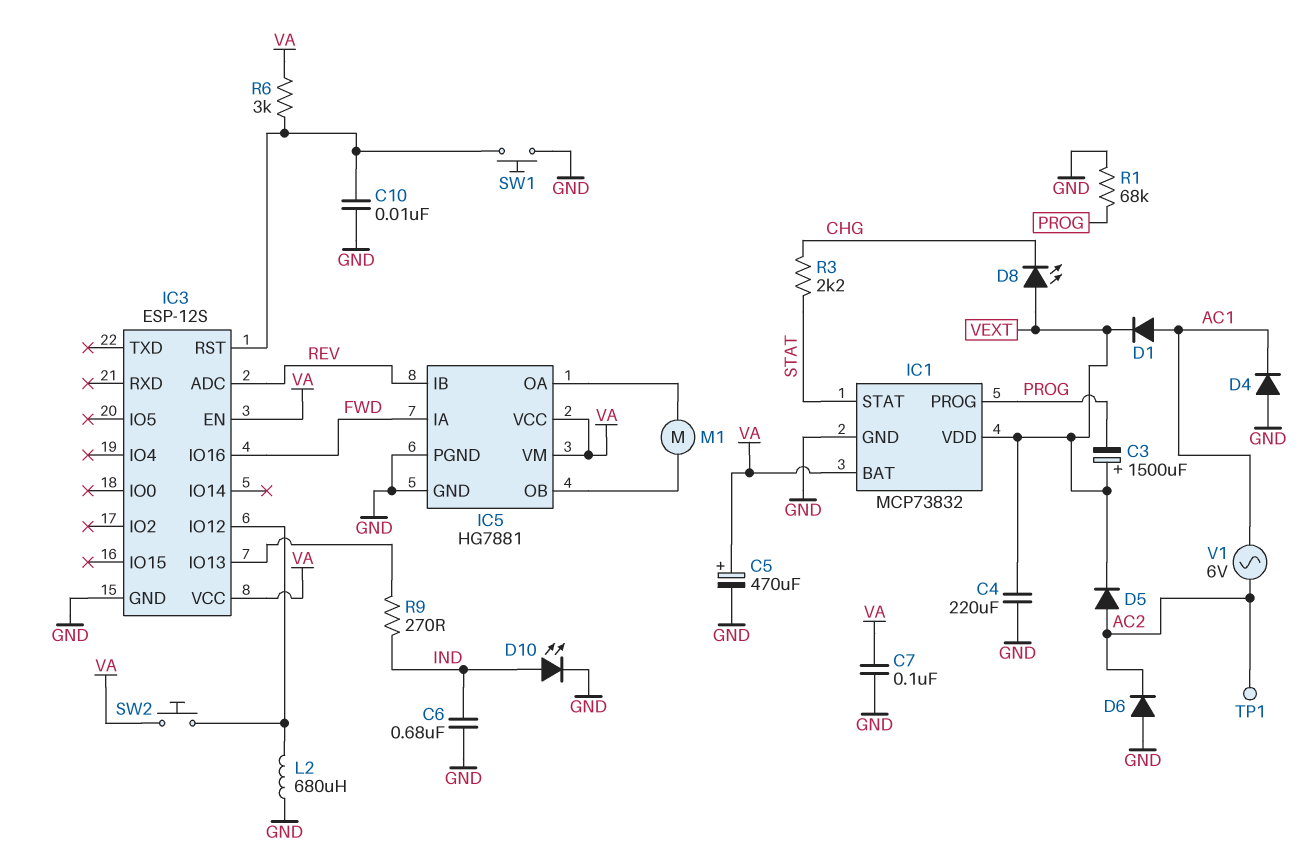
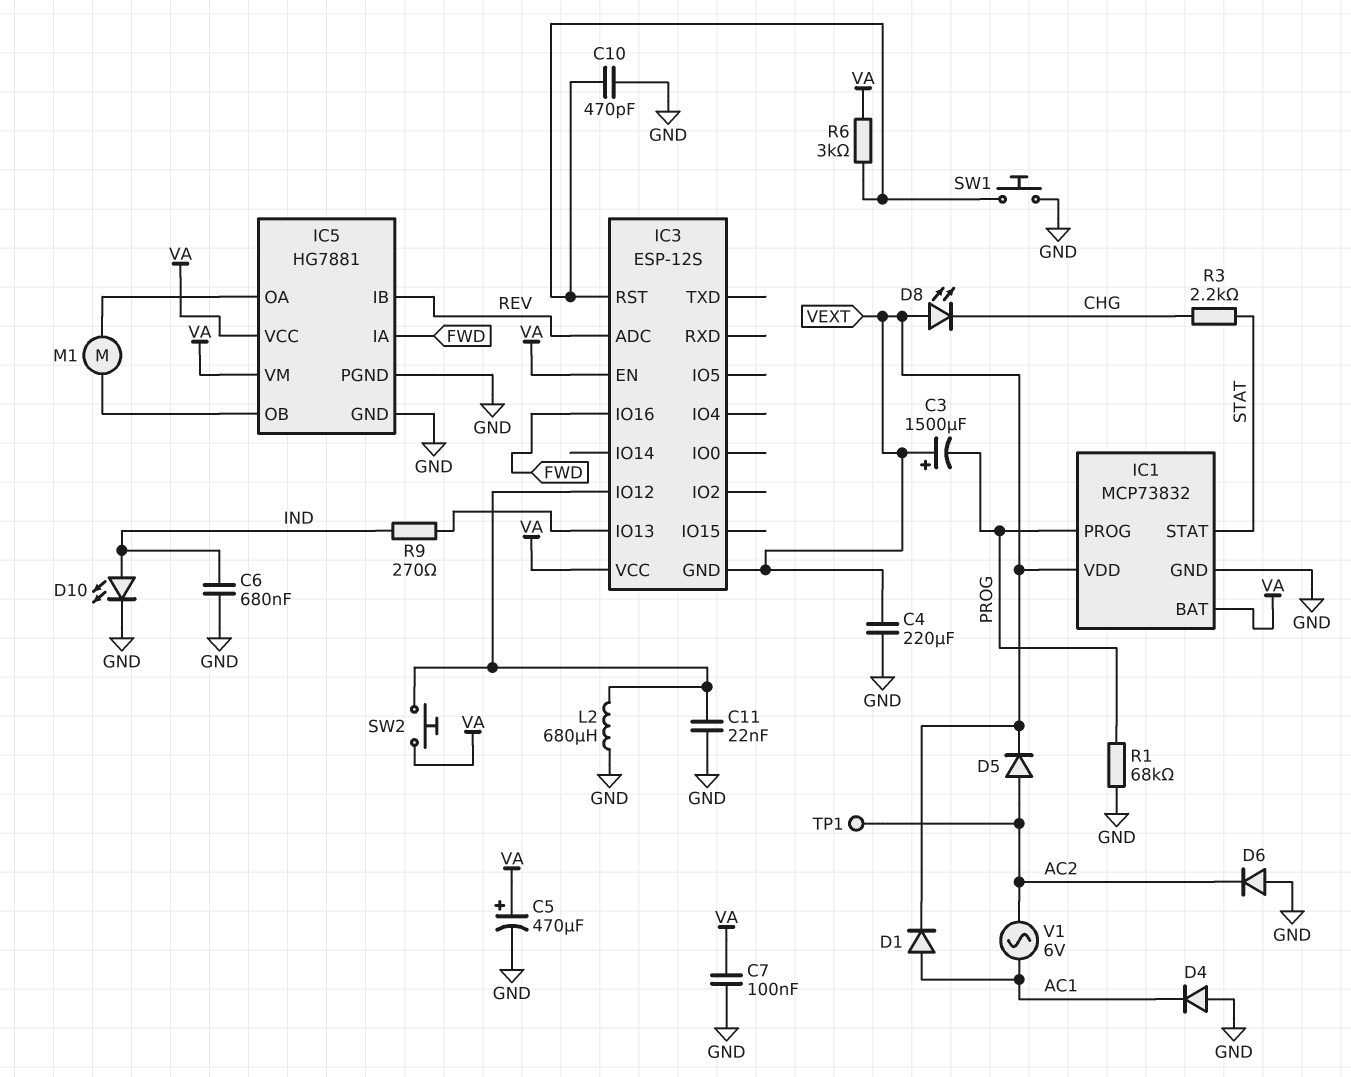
C10: 10nF (GND, IC3/RST) -> 470pF (GND, IC3/RST)
C11: none -> 22nF (GND, IC3/IO12)
IC3 pin GND: GND -> VEXT

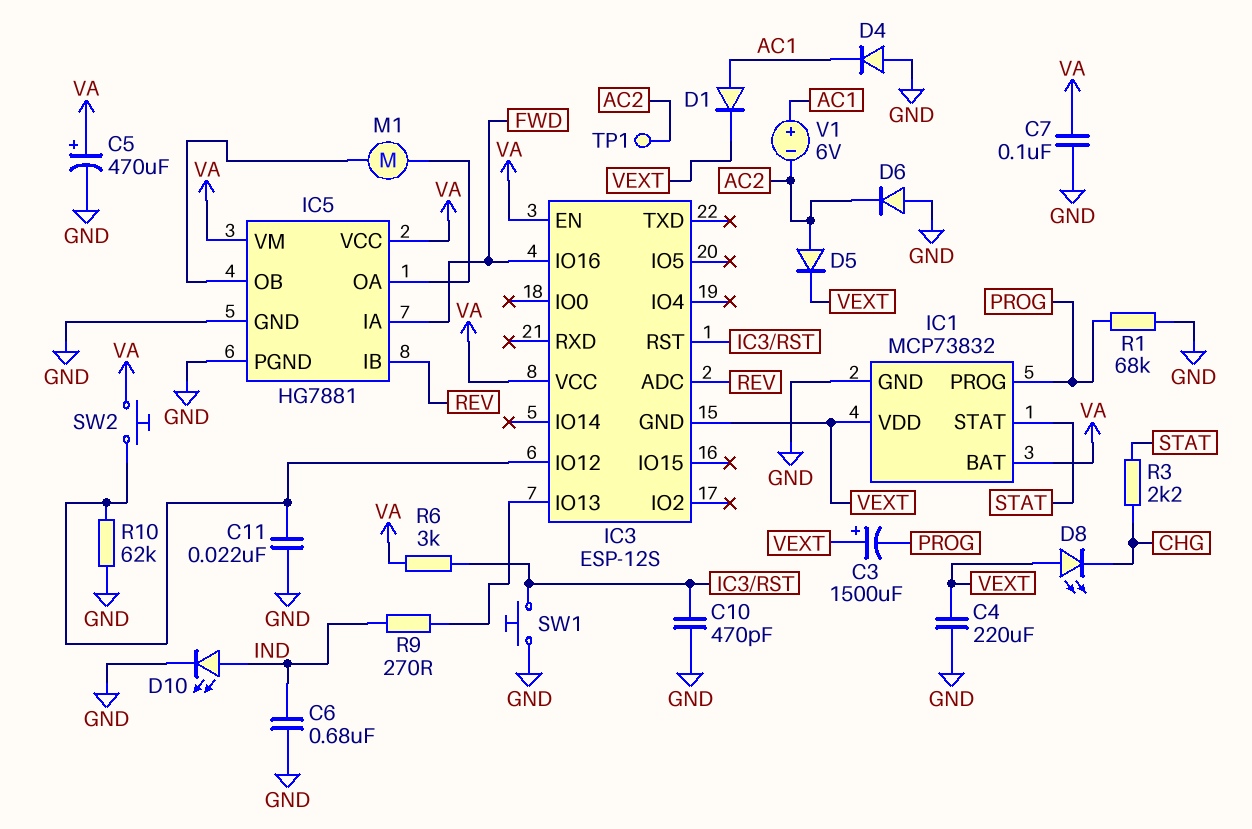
L2: 680uH (GND, IC3/IO12) -> none
R10: none -> 62k (GND, IC3/IO12)
V1: AC 6V (AC1, AC2) -> 6V (plus AC1, minus AC2)

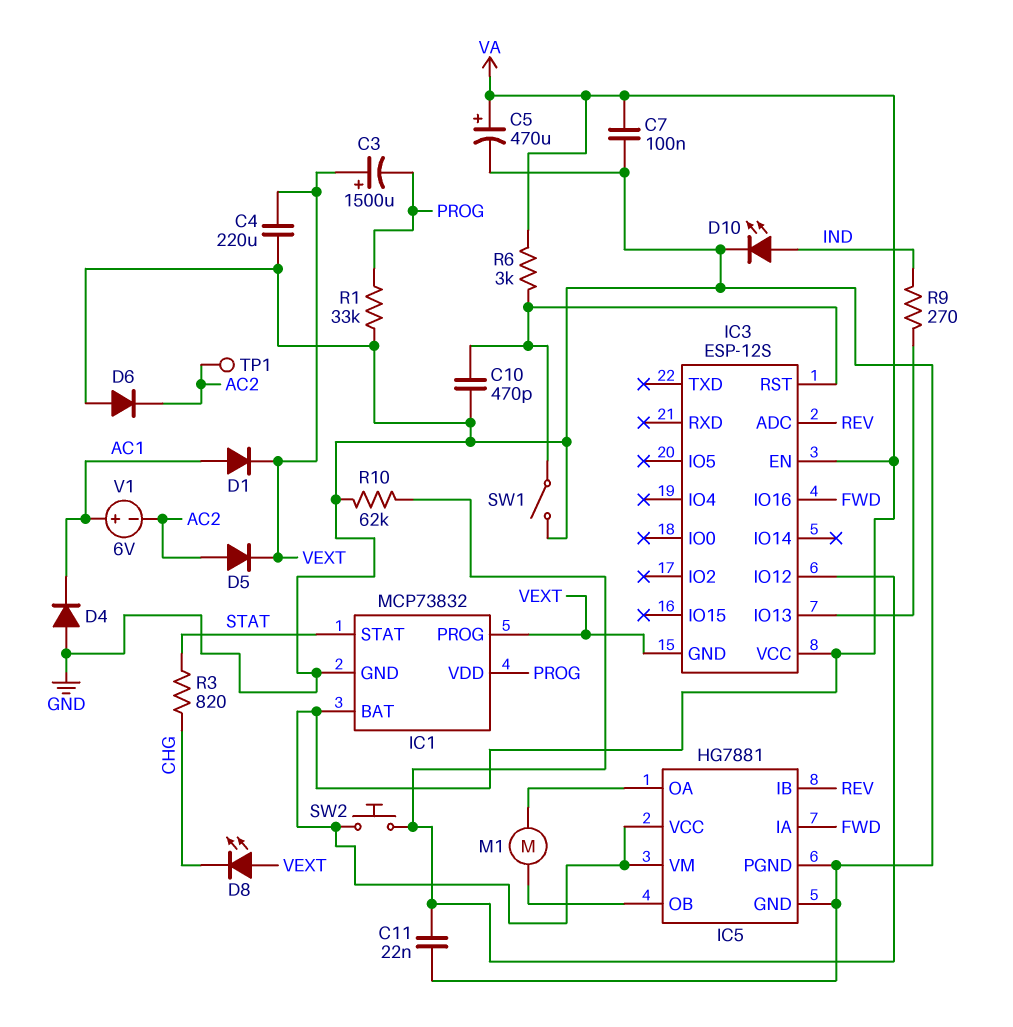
C6: 680nF (GND, IND) -> none
IC1 pin PROG: PROG -> VEXT
IC1 pin VDD: VEXT -> PROG
R1: 68k (GND, PROG) -> 33k (GND, PROG)
R3: 2.2k (CHG, STAT) -> 820 (CHG, STAT)
SW1: button (GND, IC3/RST) -> switch (GND, IC3/RST)

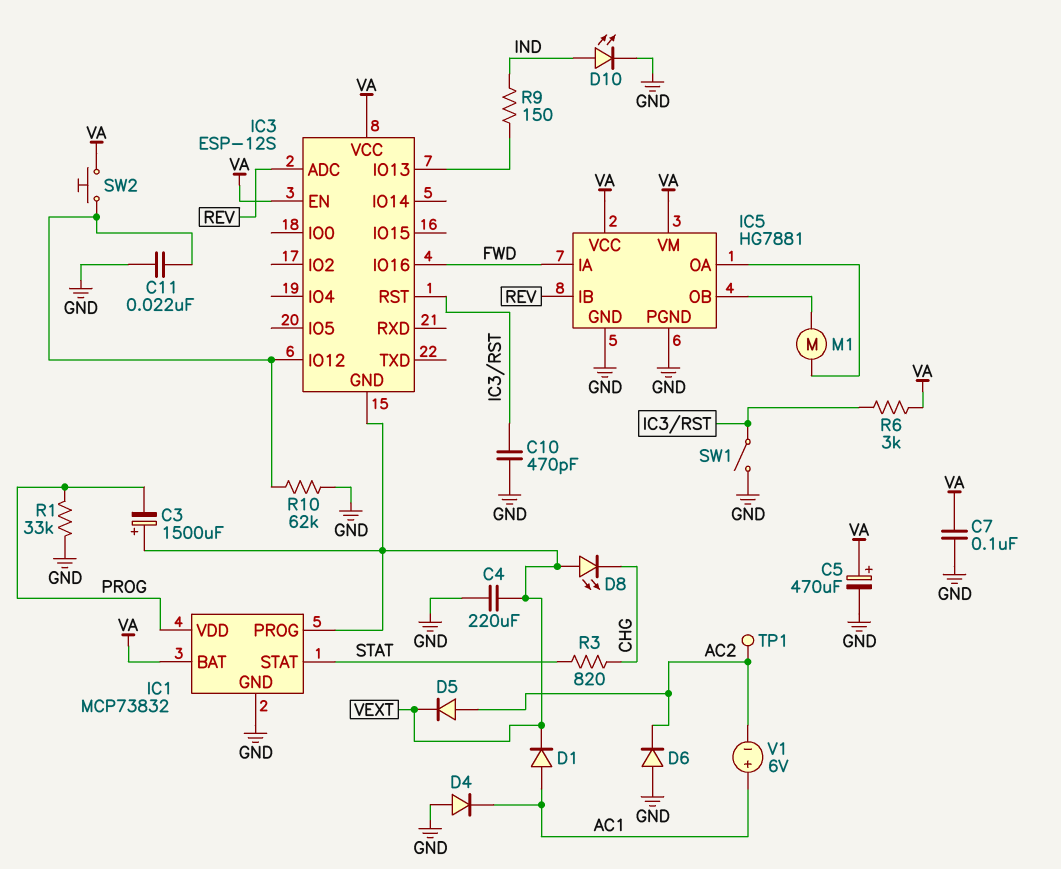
R9: 270 (IC3/IO13, IND) -> 150 (IC3/IO13, IND)

